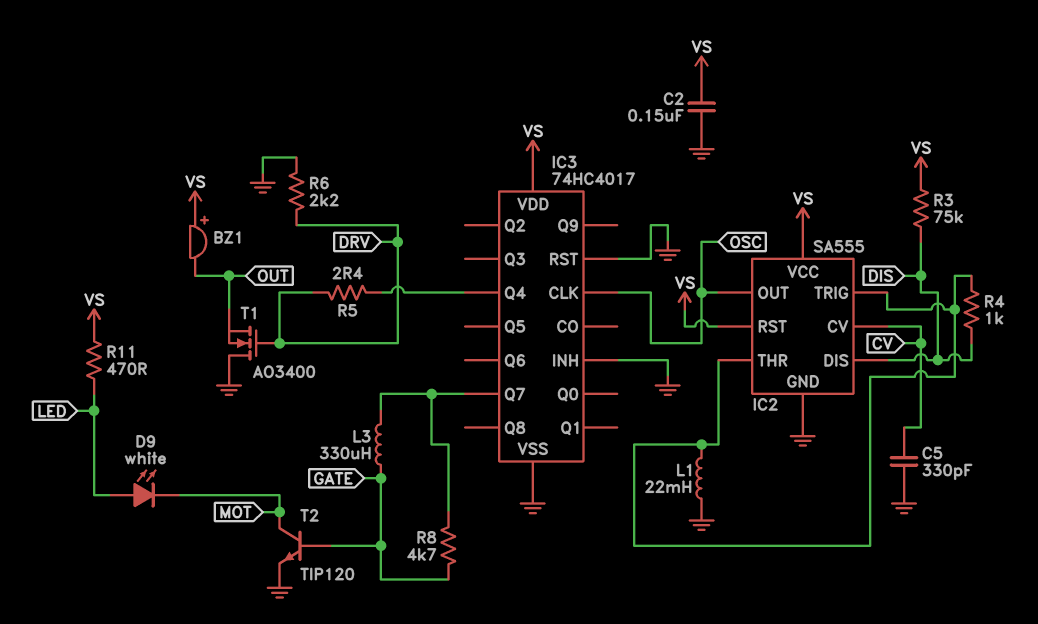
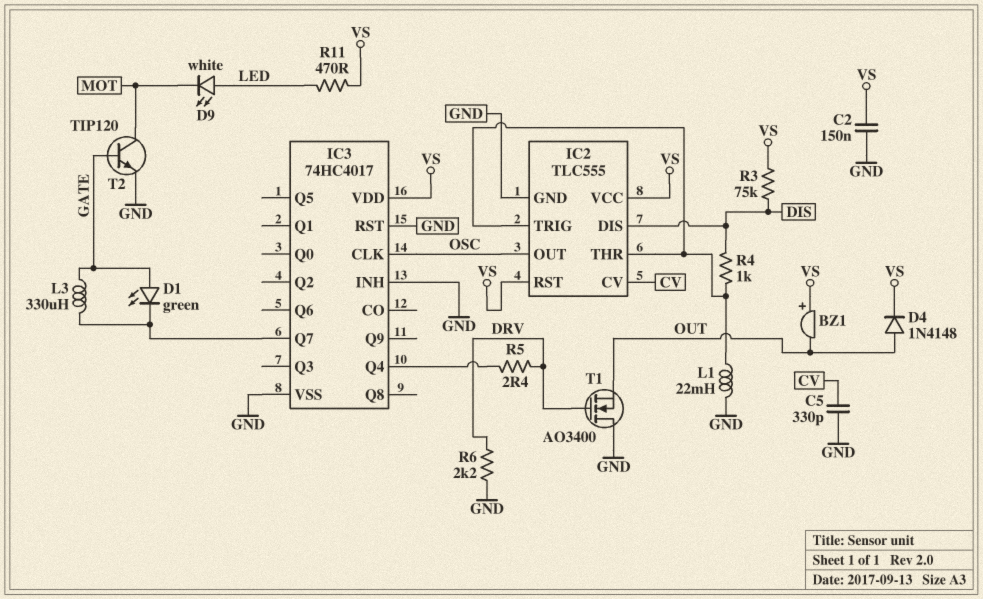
D1: none -> LED green (A GATE, K IC3/Q7)
D4: none -> diode 1N4148 (A OUT, K VS)
IC2: SA555 -> TLC555
R8: 4.7k (GATE, IC3/Q7) -> none

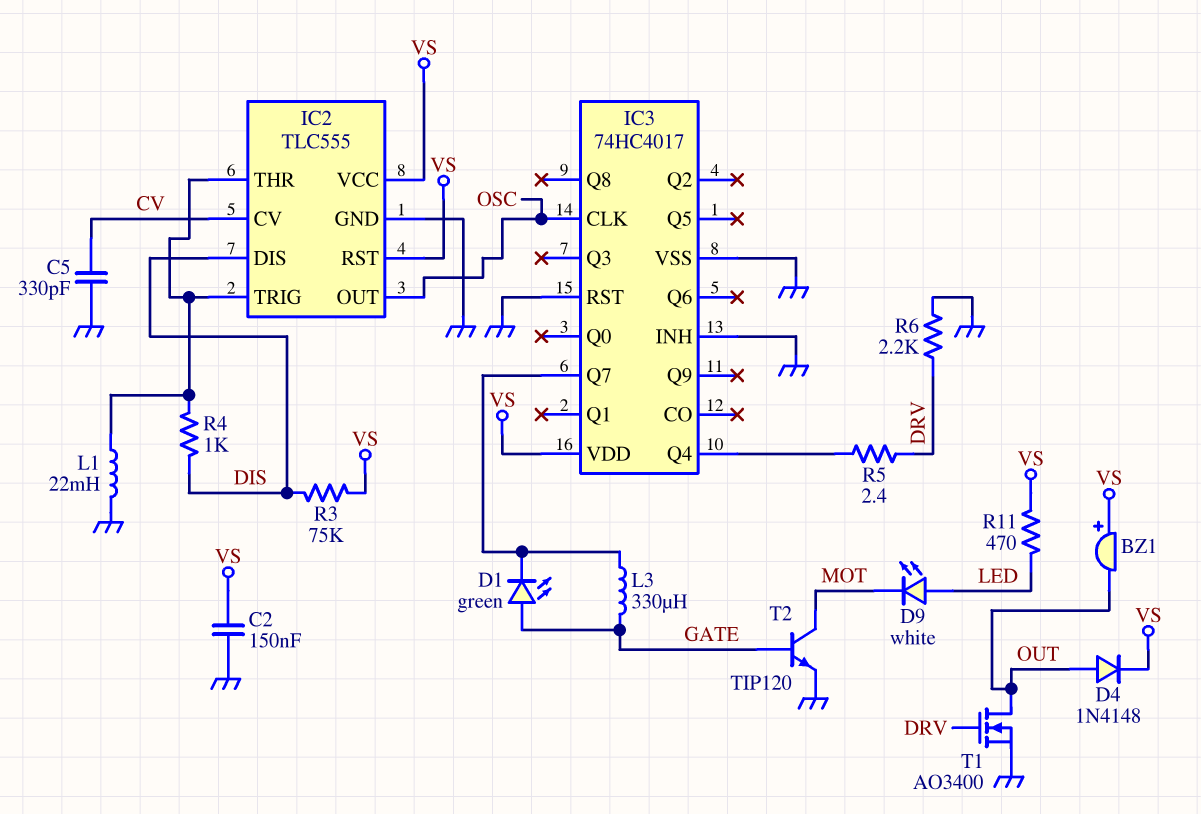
T1: NMOS AO3400 (G DRV, D GND, S OUT) -> NMOS AO3400 (G DRV, D OUT, S GND)

